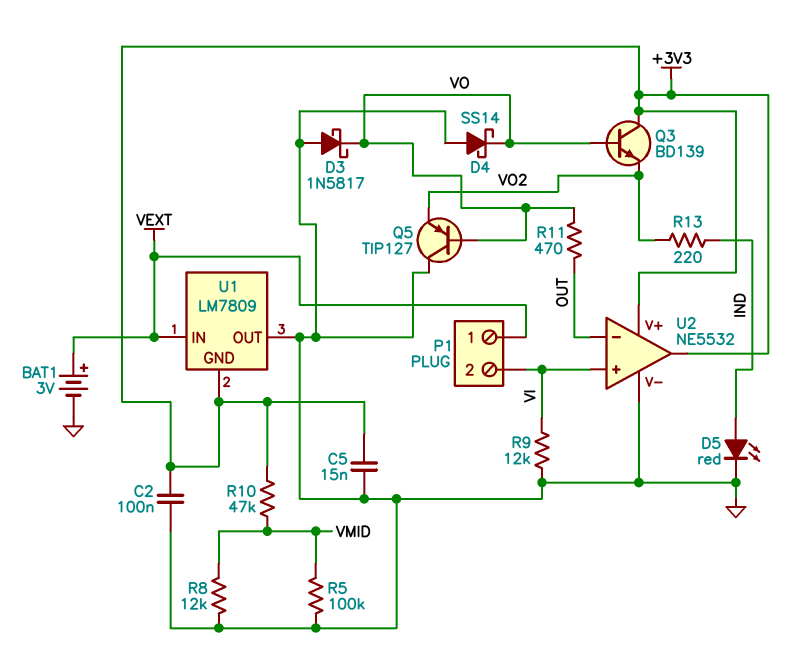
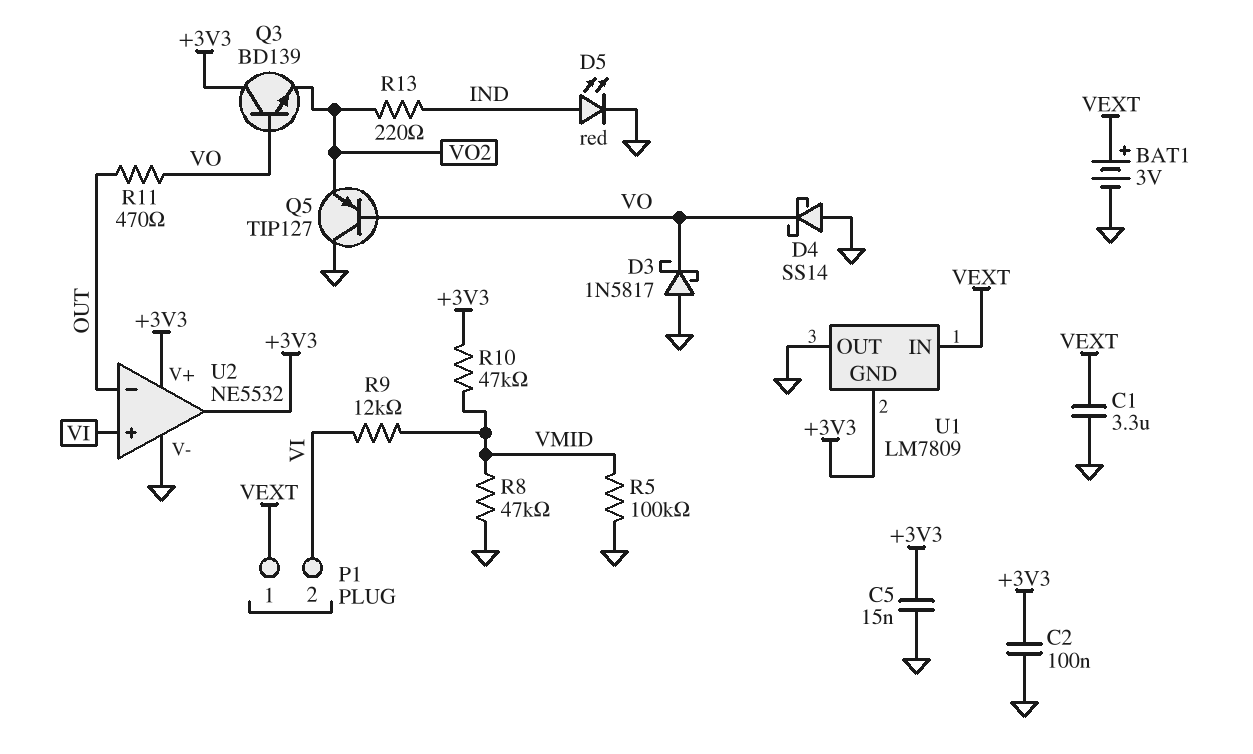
C1: none -> 3.3uF (GND, VEXT)
R8: 12k (GND, VMID) -> 47k (GND, VMID)
R9: 12k (GND, VI) -> 12k (VI, VMID)

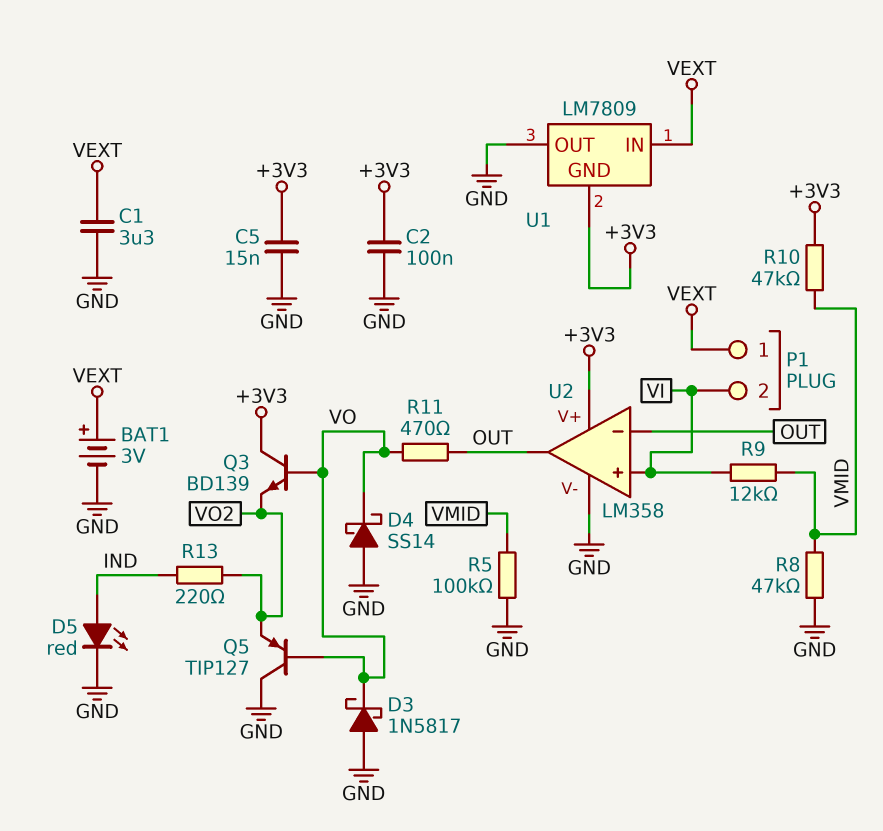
U2: NE5532 -> LM358
U2 pin out: +3V3 -> OUT

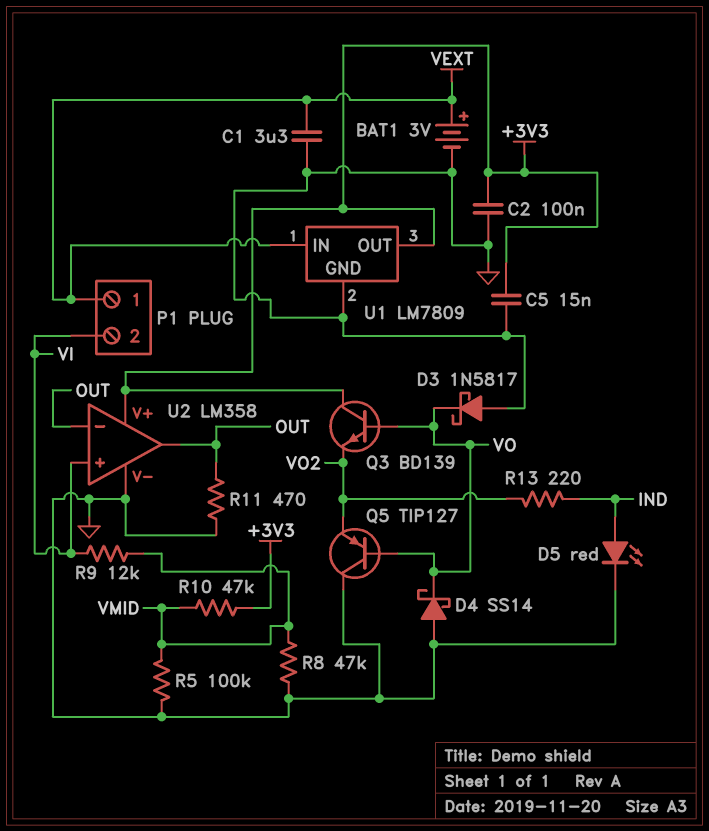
R11: 470 (OUT, VO) -> 470 (GND, OUT)
U1 pin GND: +3V3 -> GND
U1 pin OUT: GND -> +3V3

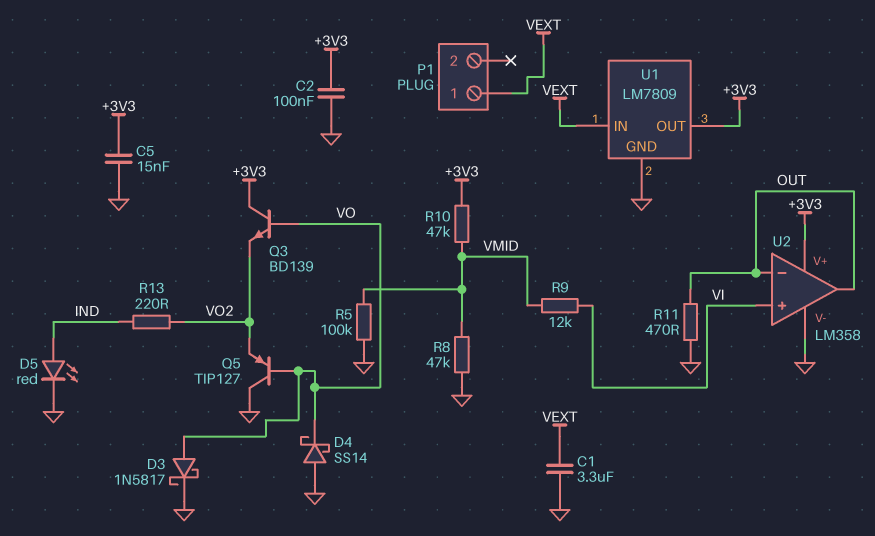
BAT1: 3V (plus VEXT, minus GND) -> none
D3: schottky 1N5817 (A GND, K VO) -> schottky 1N5817 (A VO, K GND)
P1 pin 2: VI -> none

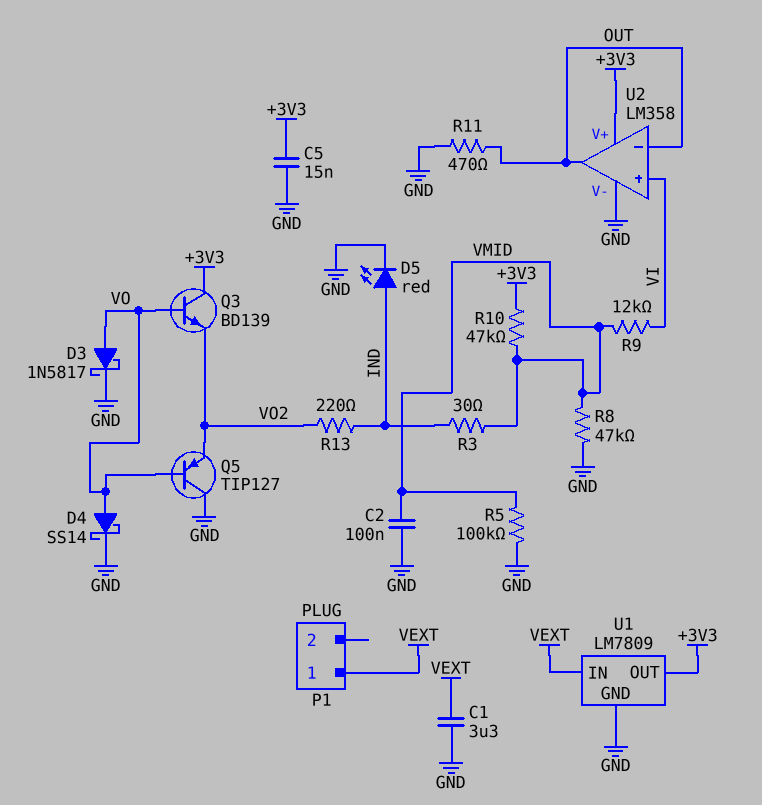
C2: 100nF (+3V3, GND) -> 100nF (GND, VMID)
D4: schottky SS14 (A GND, K VO) -> schottky SS14 (A VO, K GND)
R3: none -> 30 (IND, VMID)

